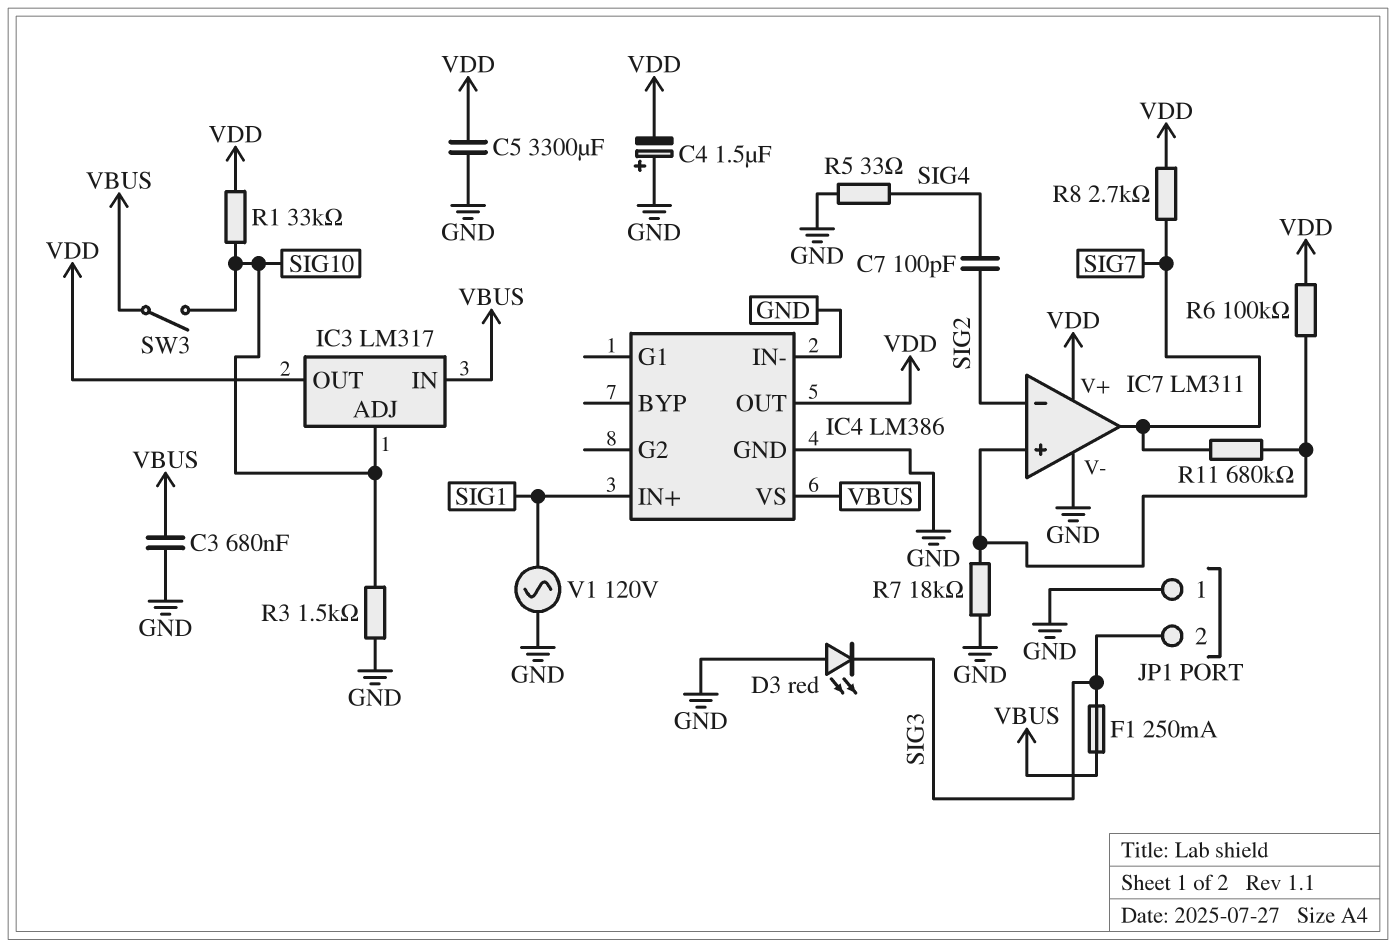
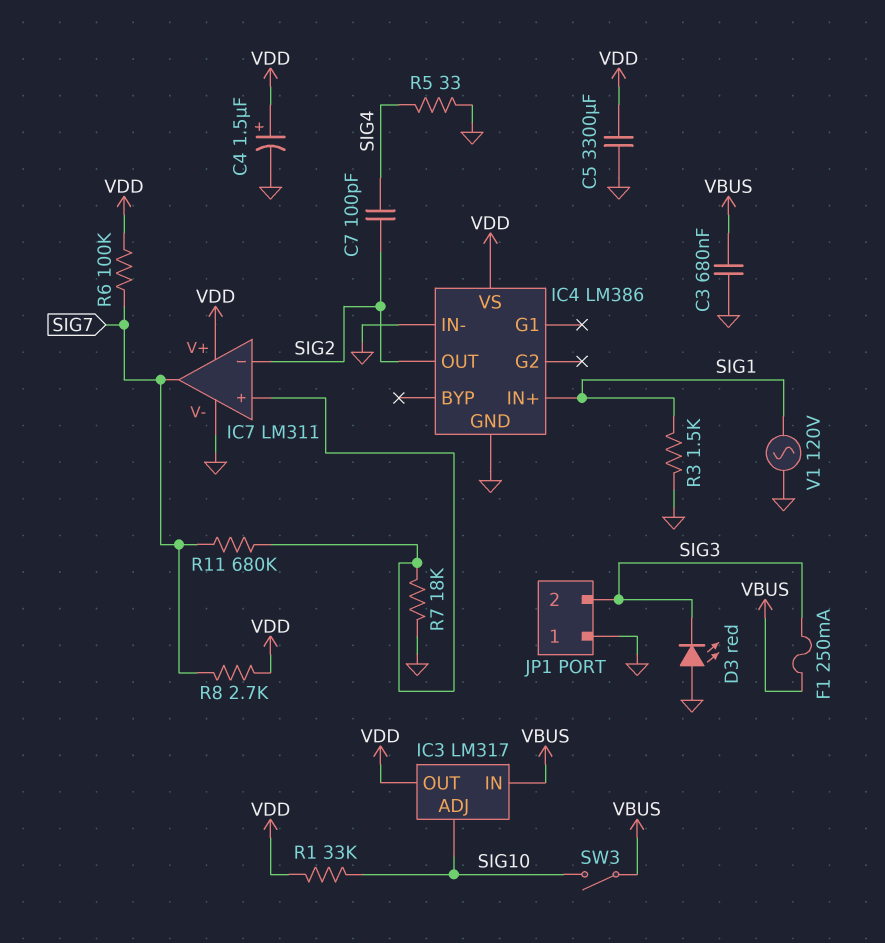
C4: 1.5uF (plus GND, minus VDD) -> 1.5uF (plus VDD, minus GND)
IC4 pin OUT: VDD -> SIG2
IC4 pin VS: VBUS -> VDD
R3: 1.5k (GND, SIG10) -> 1.5k (GND, SIG1)
R6: 100k (IC7/in+, VDD) -> 100k (SIG7, VDD)

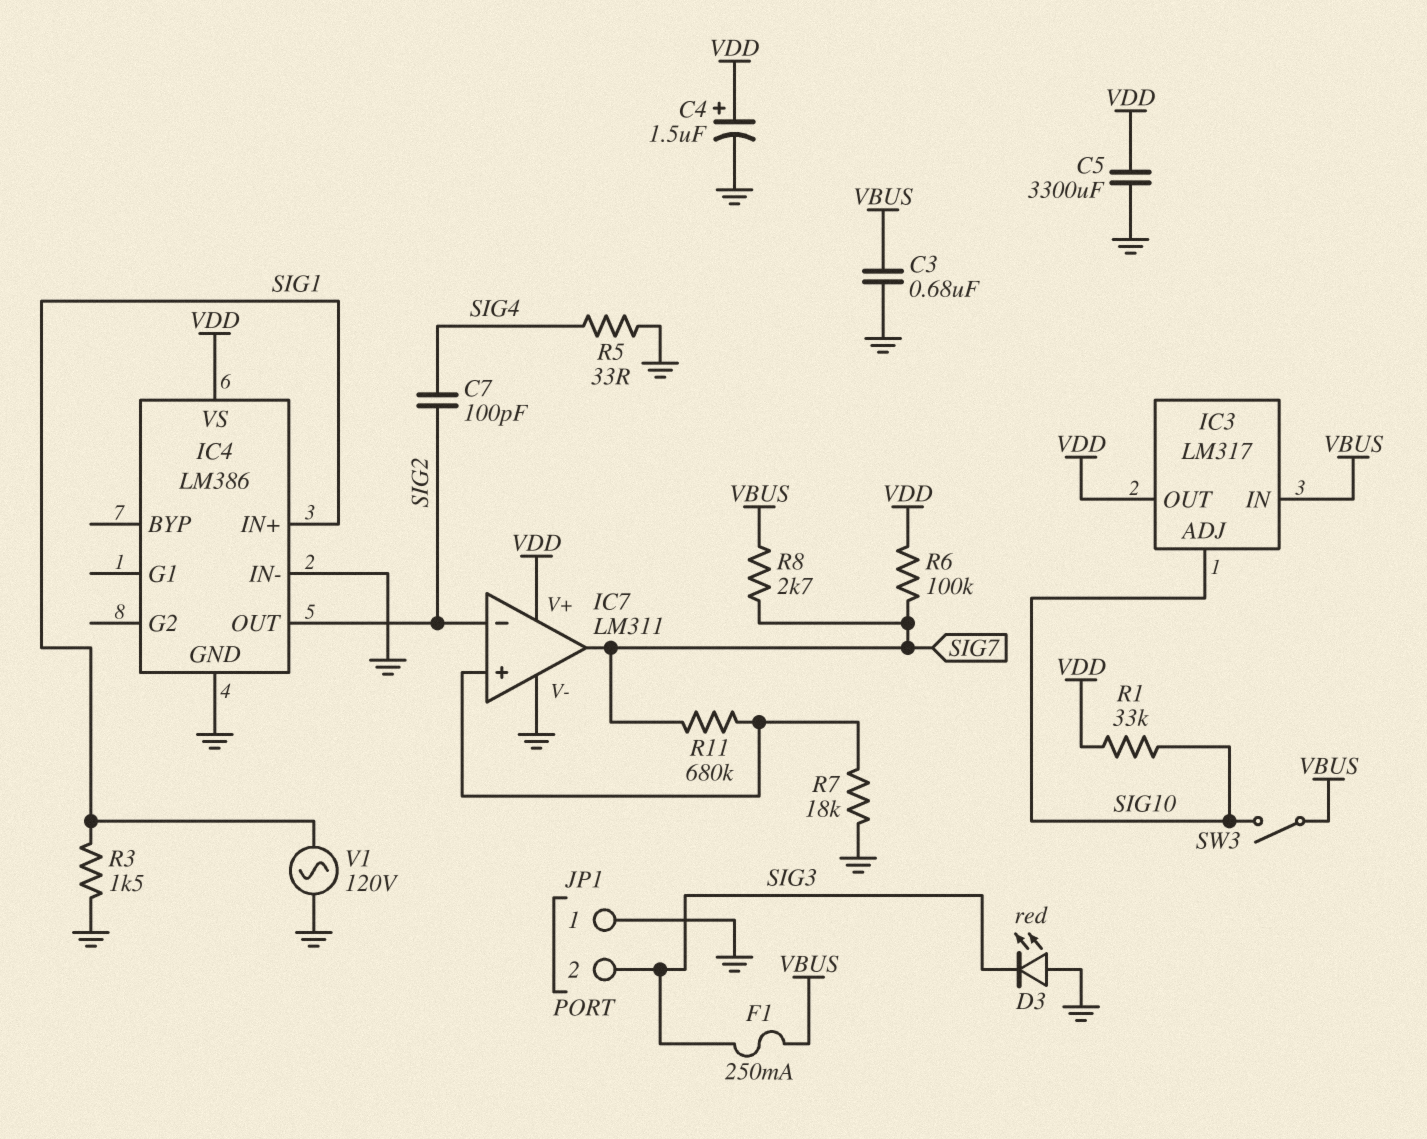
R8: 2.7k (SIG7, VDD) -> 2.7k (SIG7, VBUS)

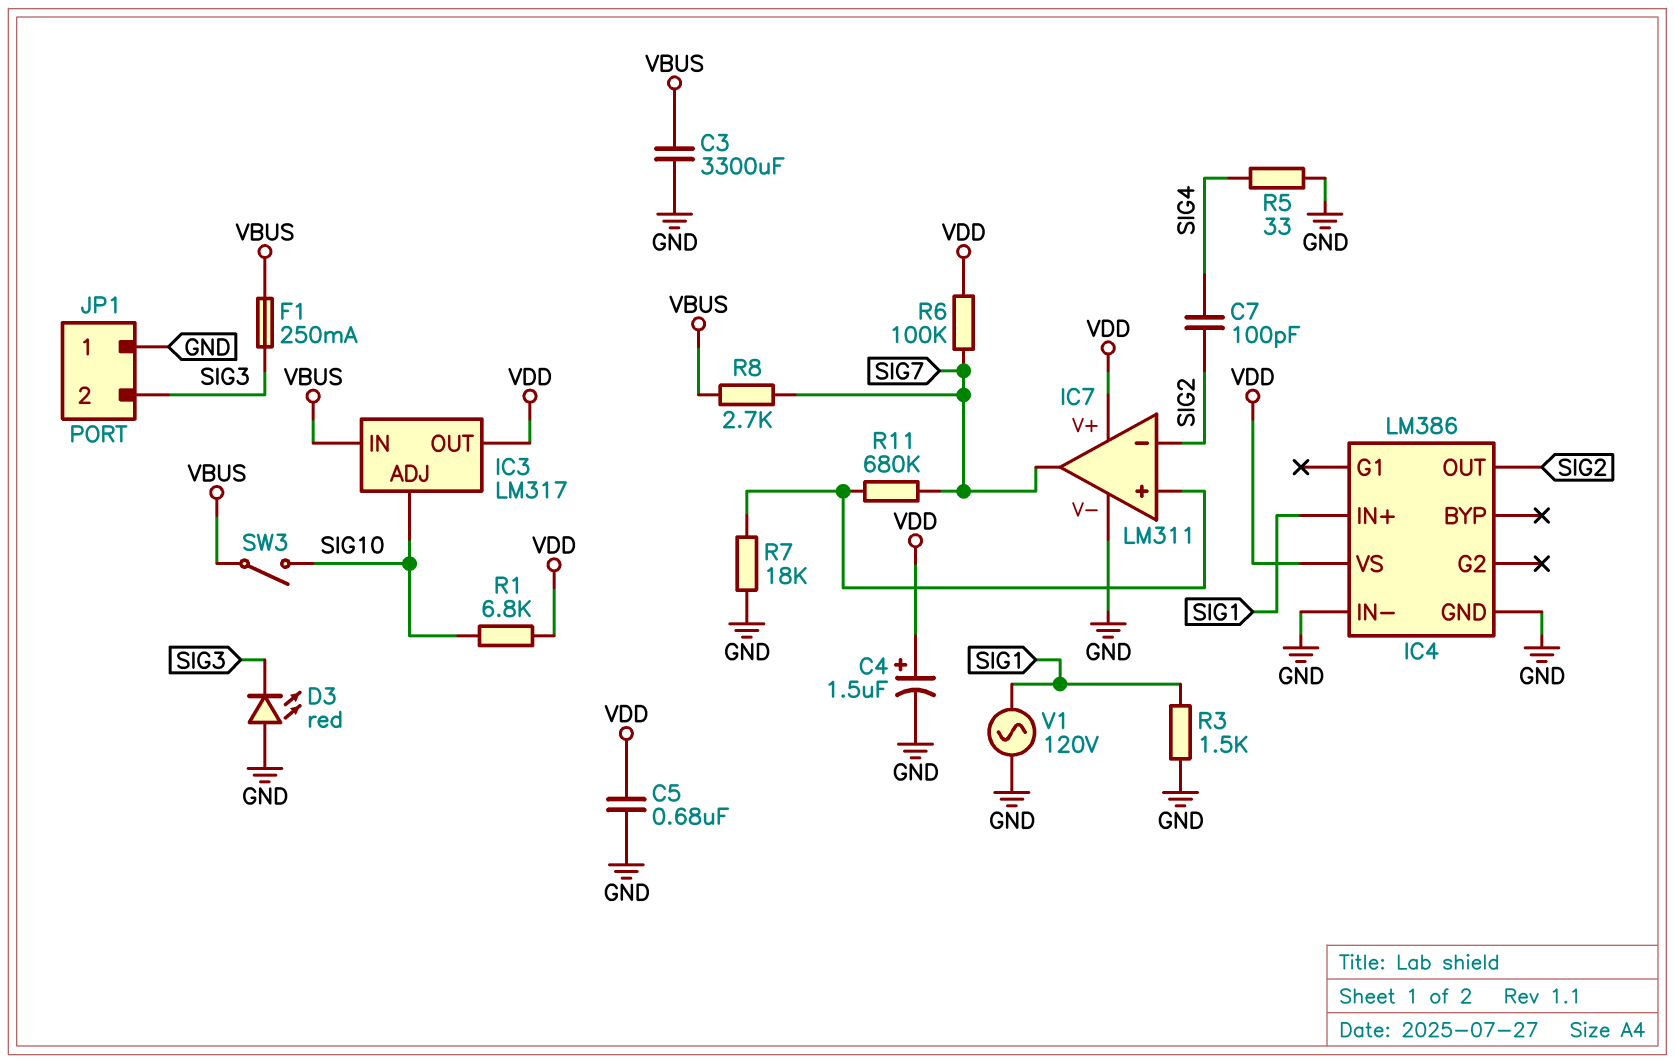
C3: 680nF (GND, VBUS) -> 3300uF (GND, VBUS)
C5: 3300uF (GND, VDD) -> 680nF (GND, VDD)
R1: 33k (SIG10, VDD) -> 6.8k (SIG10, VDD)

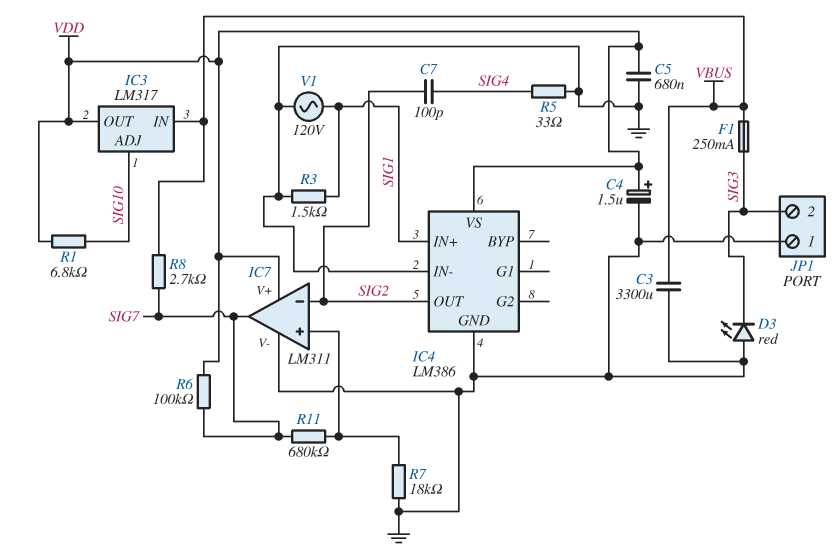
SW3: switch (SIG10, VBUS) -> none

